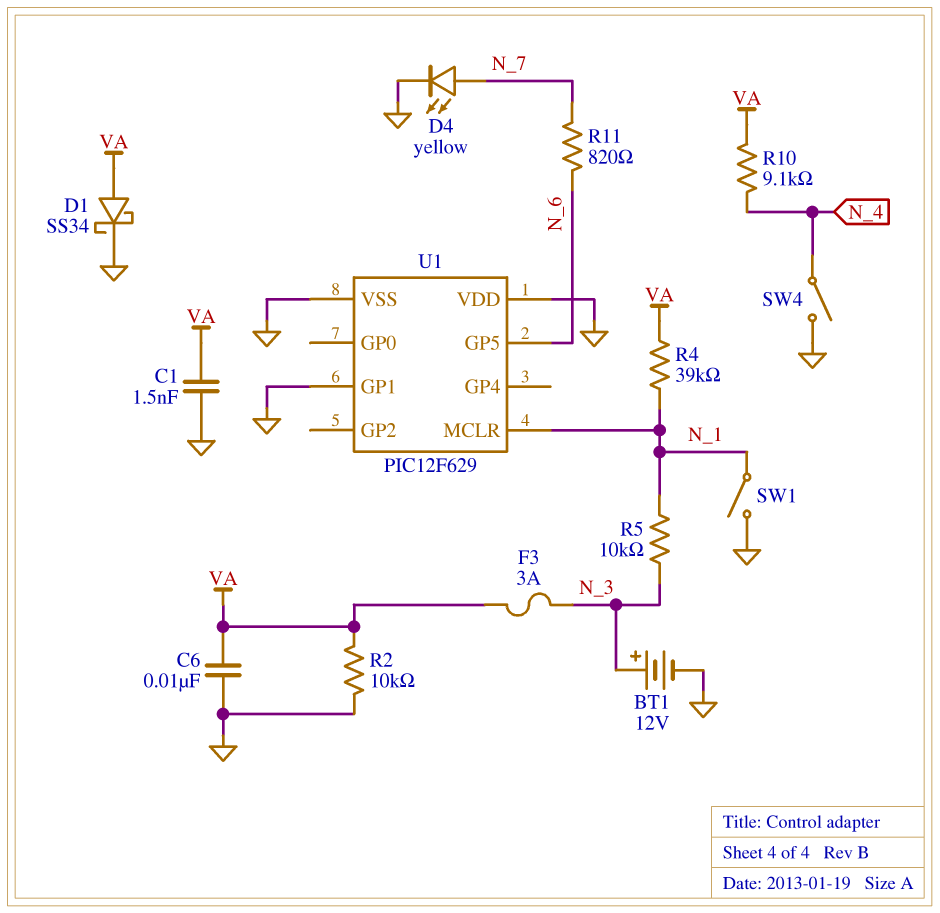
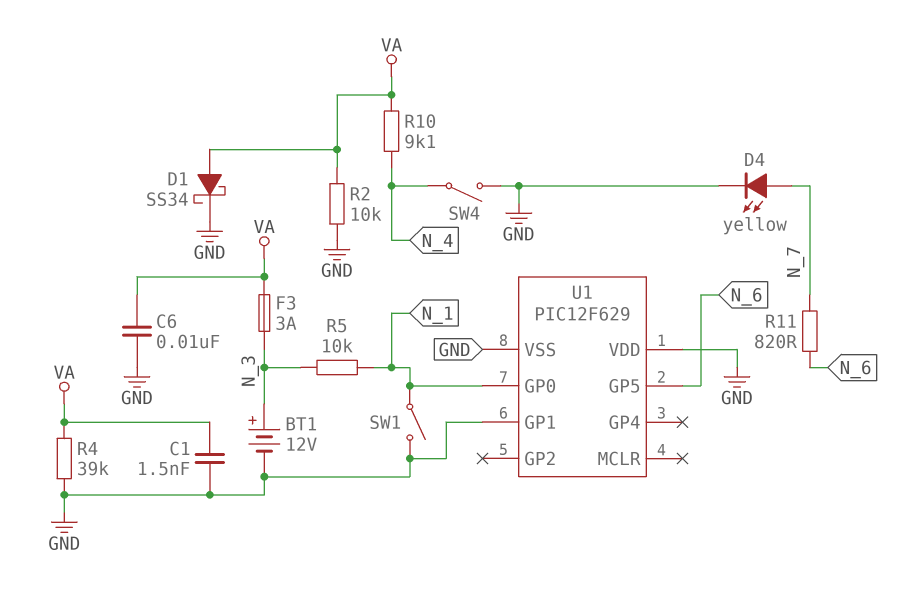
R4: 39k (N_1, VA) -> 39k (GND, VA)
U1 pin GP0: none -> N_1
U1 pin MCLR: N_1 -> none

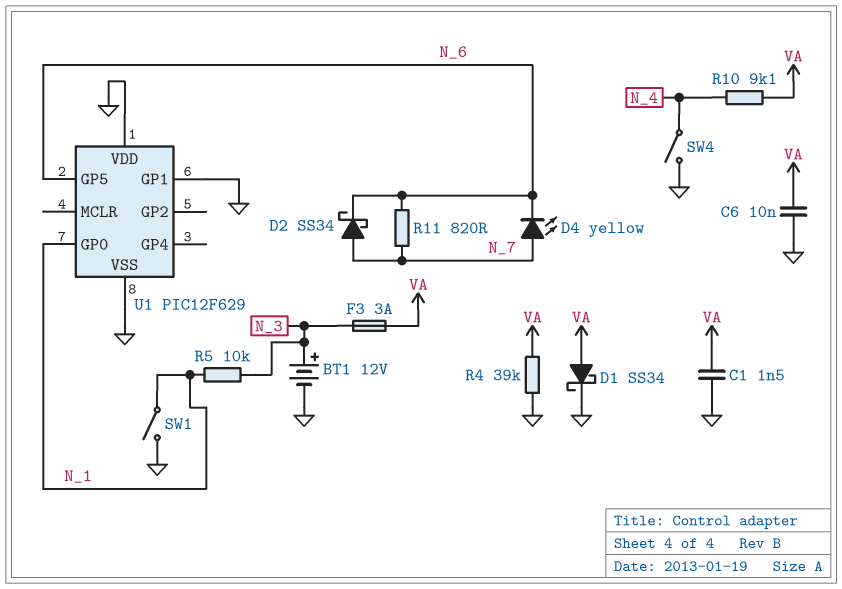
D2: none -> schottky SS34 (A N_7, K N_6)
D4: LED yellow (A N_7, K GND) -> LED yellow (A N_7, K N_6)
R2: 10k (GND, VA) -> none

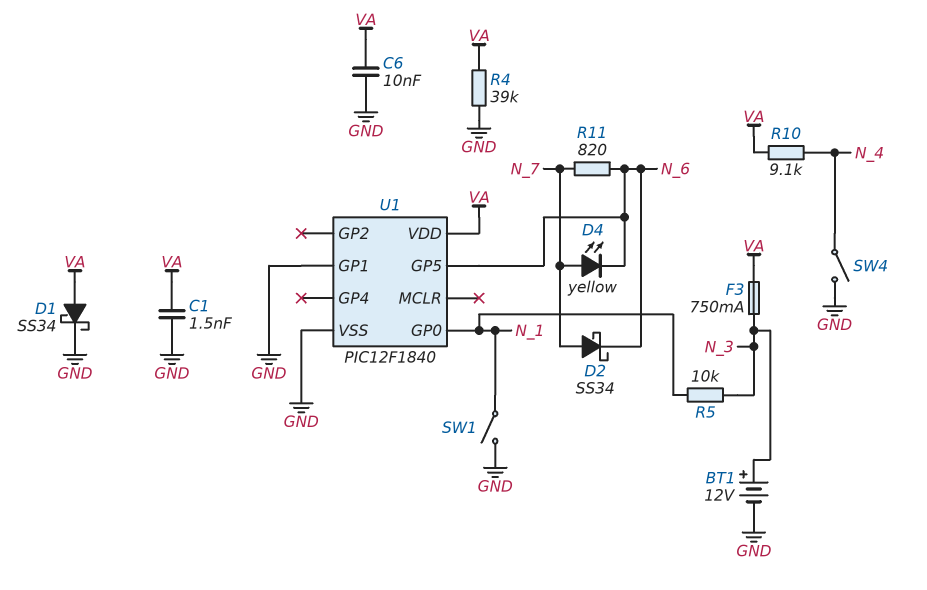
F3: 3A (N_3, VA) -> 750mA (N_3, VA)
U1: PIC12F629 -> PIC12F1840
U1 pin VDD: GND -> VA

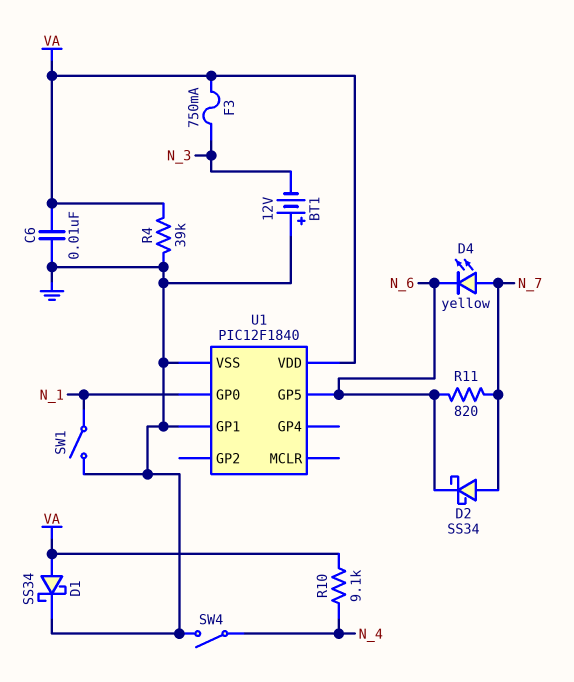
BT1: 12V (plus N_3, minus GND) -> 12V (plus GND, minus N_3)
C1: 1.5nF (GND, VA) -> none
R5: 10k (N_1, N_3) -> none

